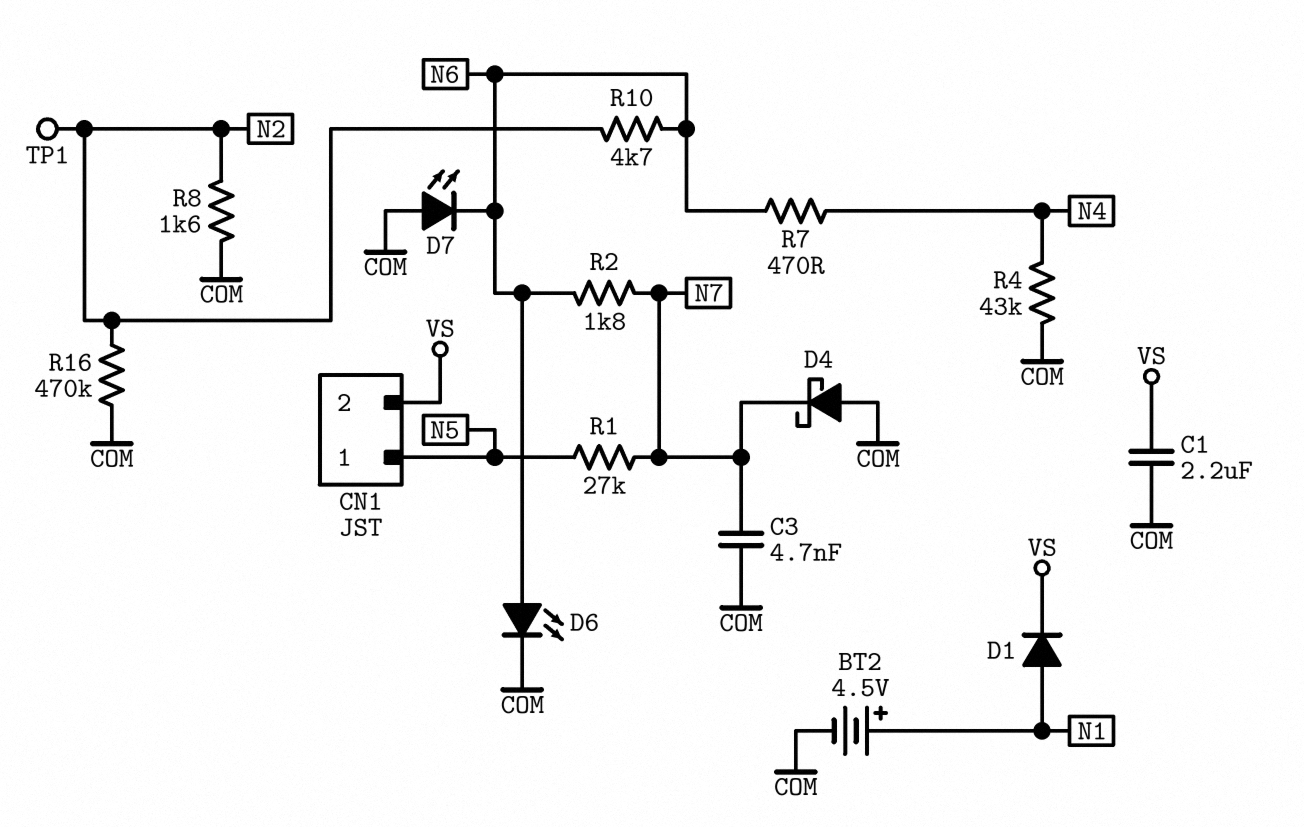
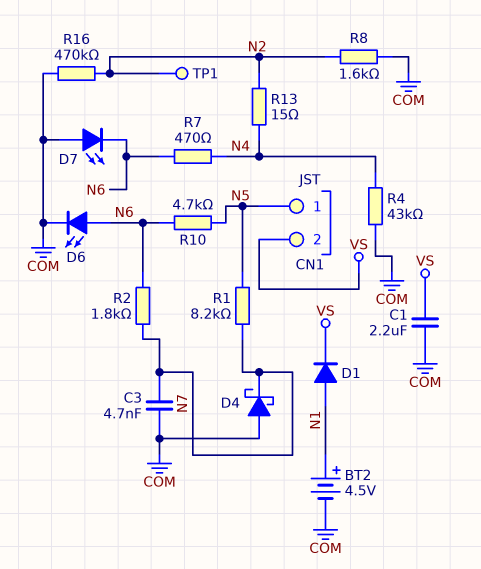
R1: 27k (N5, N7) -> 8.2k (N5, N7)
R10: 4.7k (N2, N6) -> 4.7k (N5, N6)
R13: none -> 15 (N2, N4)

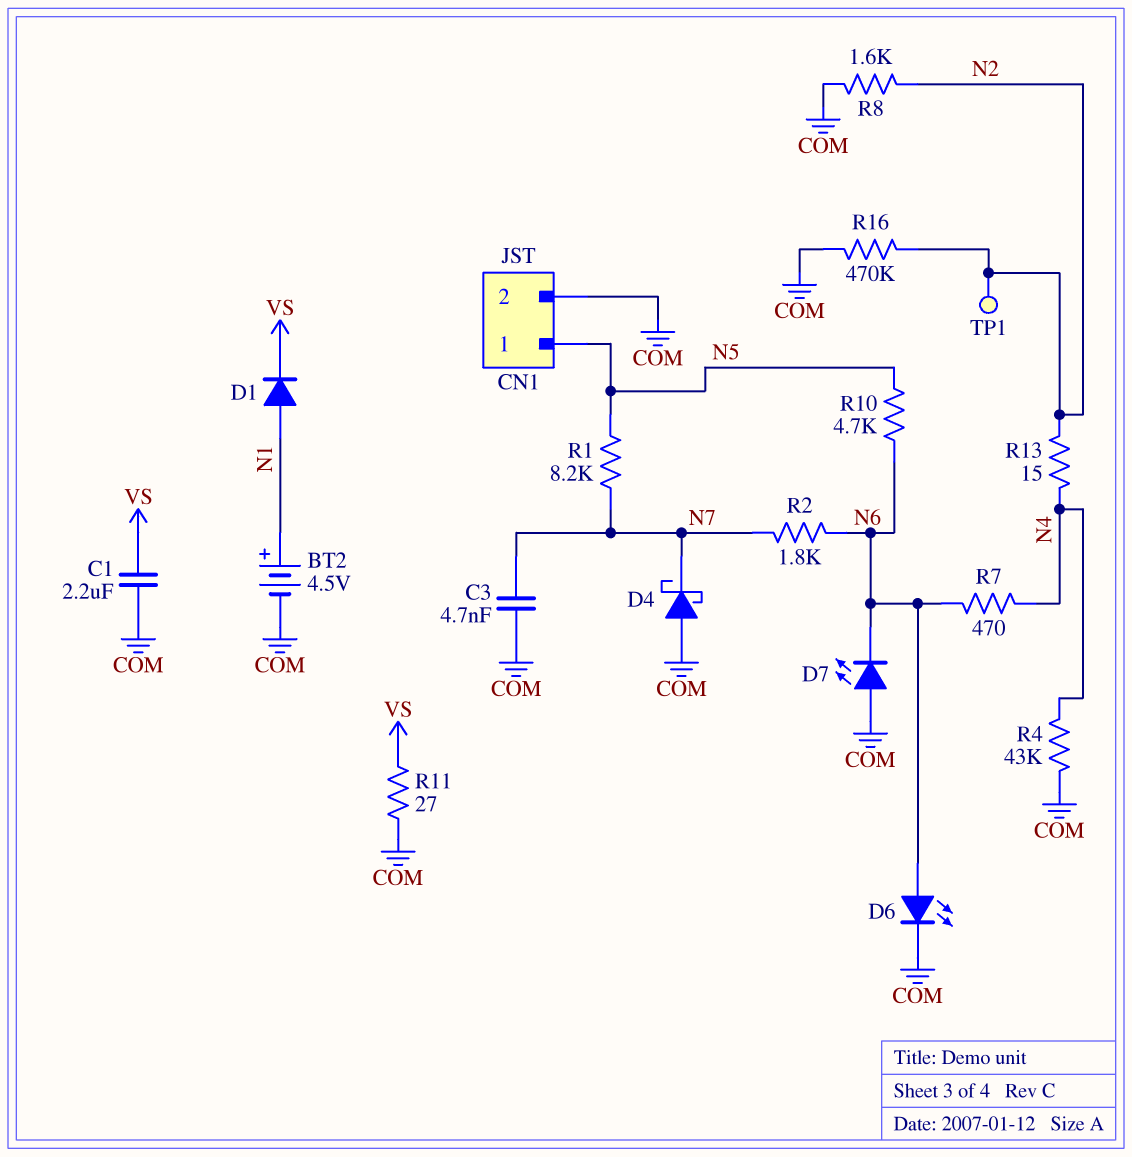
CN1 pin 2: VS -> COM
R11: none -> 27 (COM, VS)

